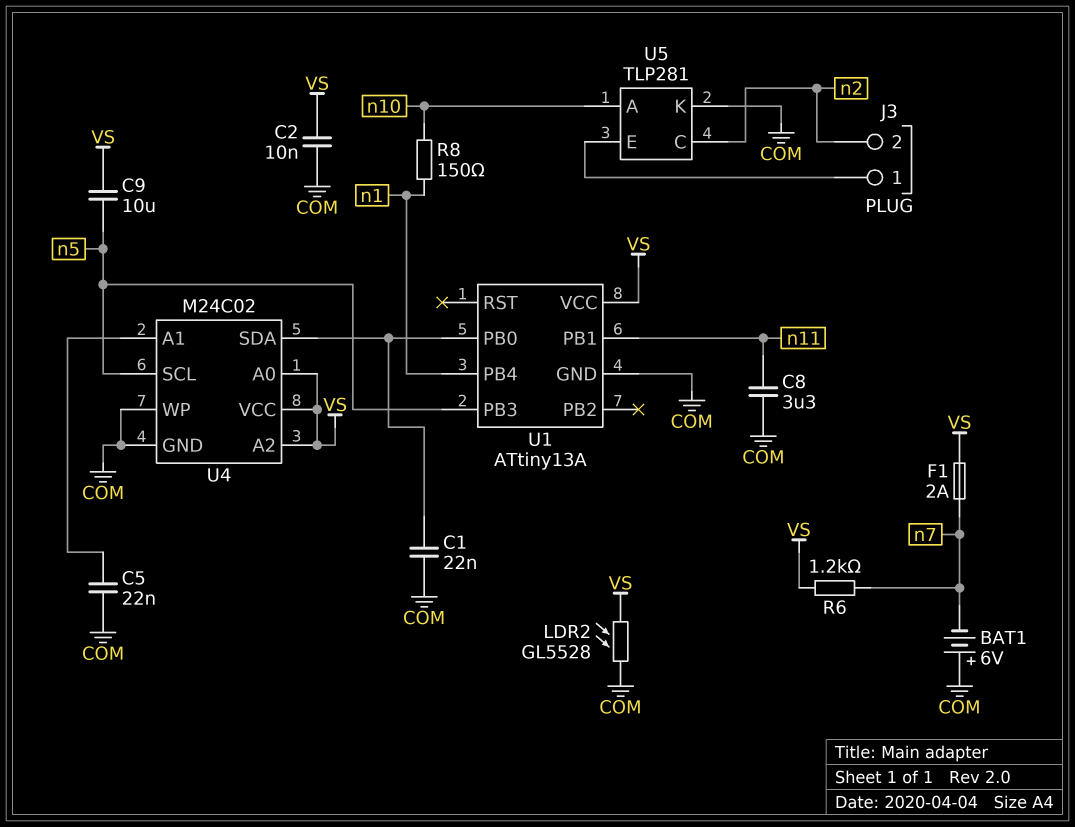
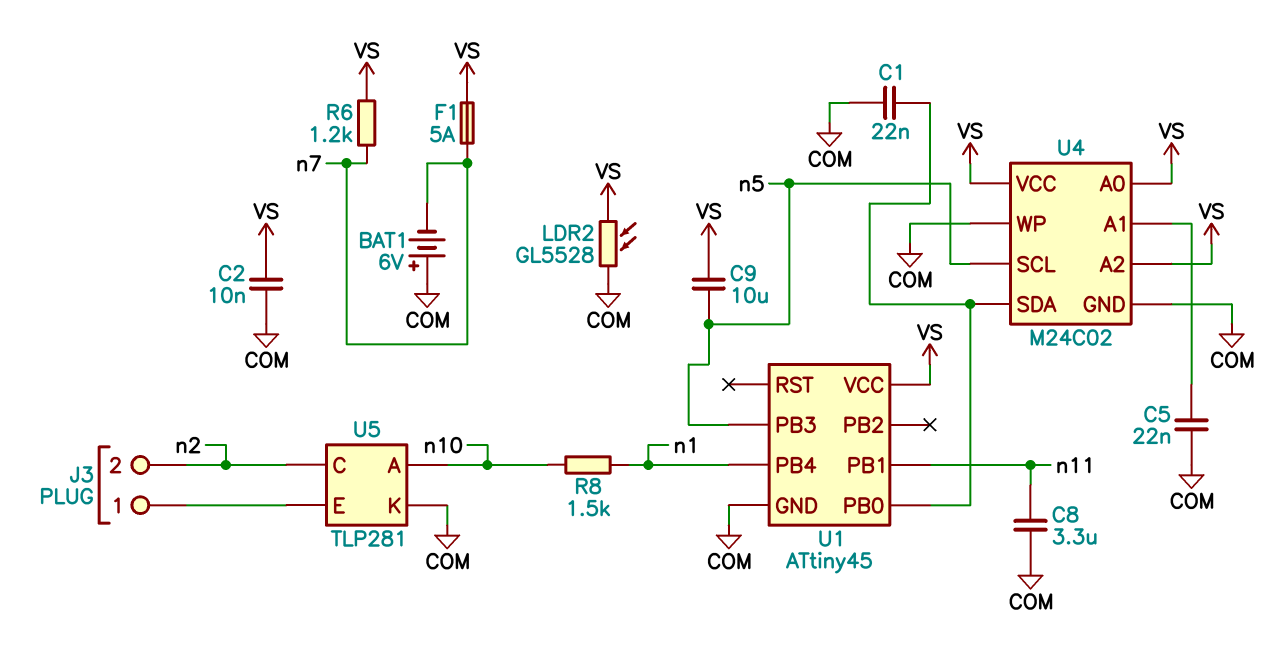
F1: 2A (VS, n7) -> 5A (VS, n7)
R8: 150 (n1, n10) -> 1.5k (n1, n10)
U1: ATtiny13A -> ATtiny45

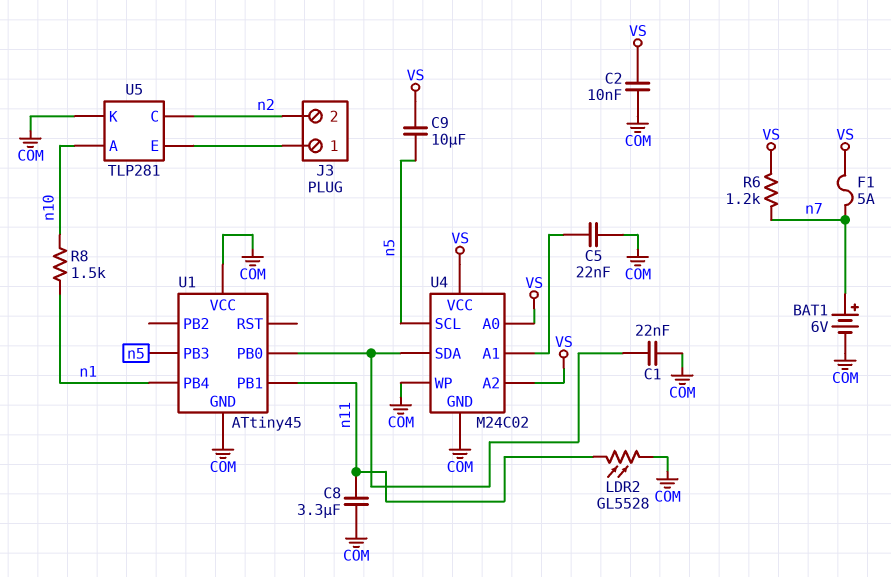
BAT1: 6V (plus COM, minus n7) -> 6V (plus n7, minus COM)
LDR2: GL5528 (COM, VS) -> GL5528 (COM, n11)
U1 pin VCC: VS -> COM

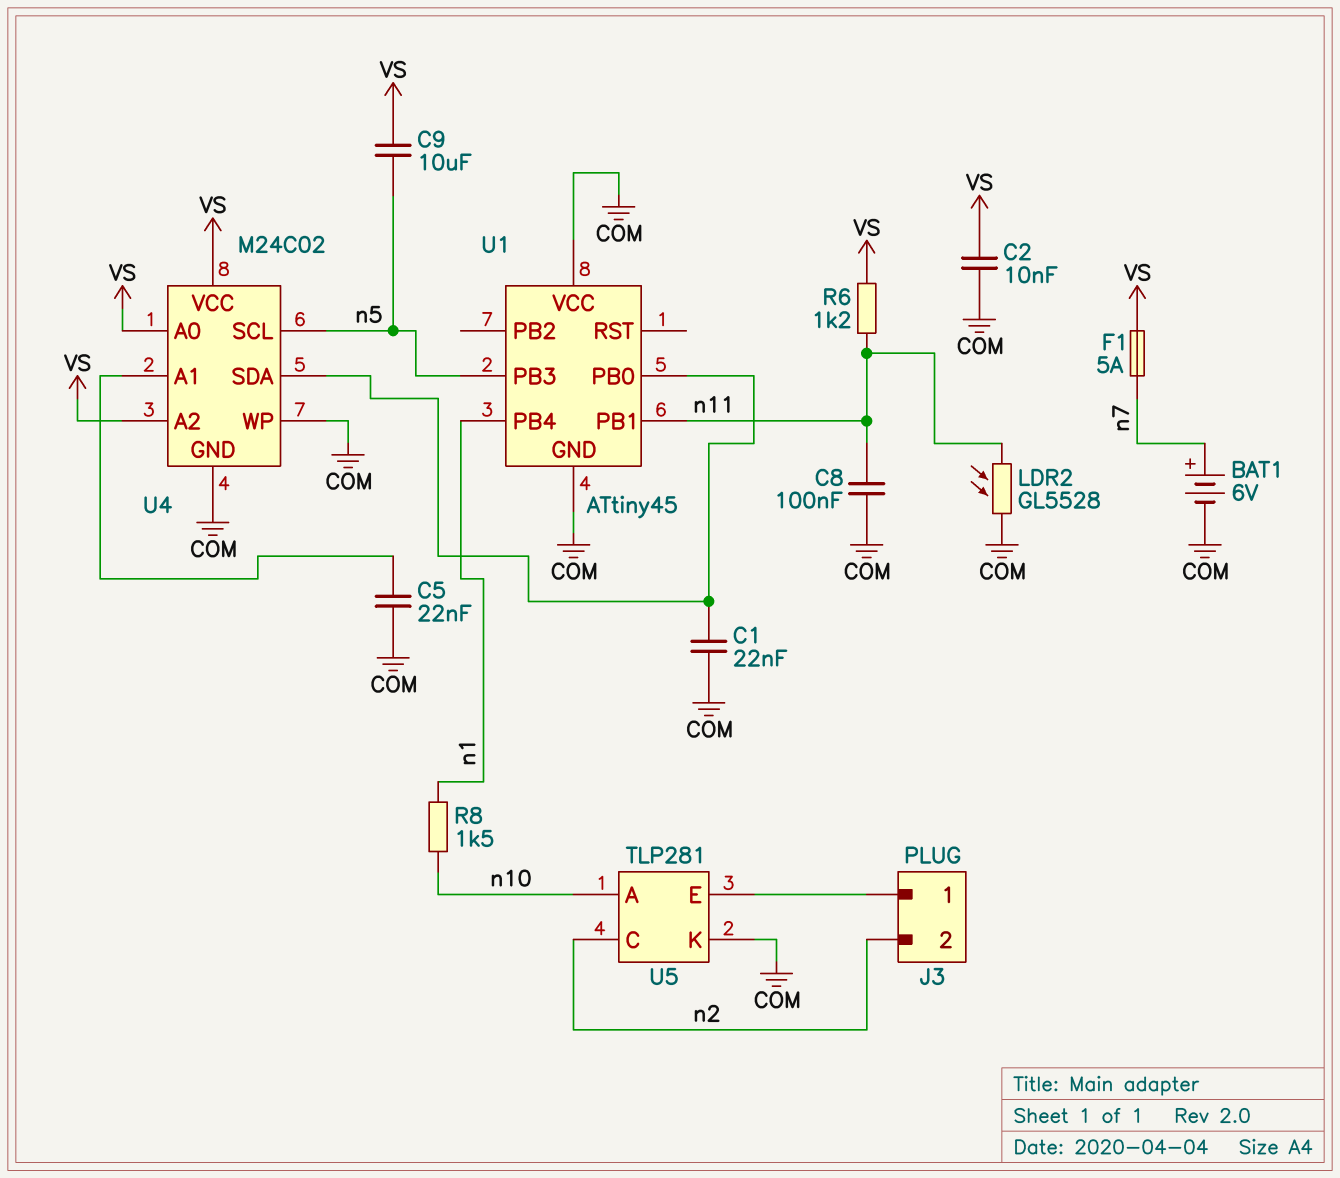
C8: 3.3uF (COM, n11) -> 100nF (COM, n11)
R6: 1.2k (VS, n7) -> 1.2k (VS, n11)

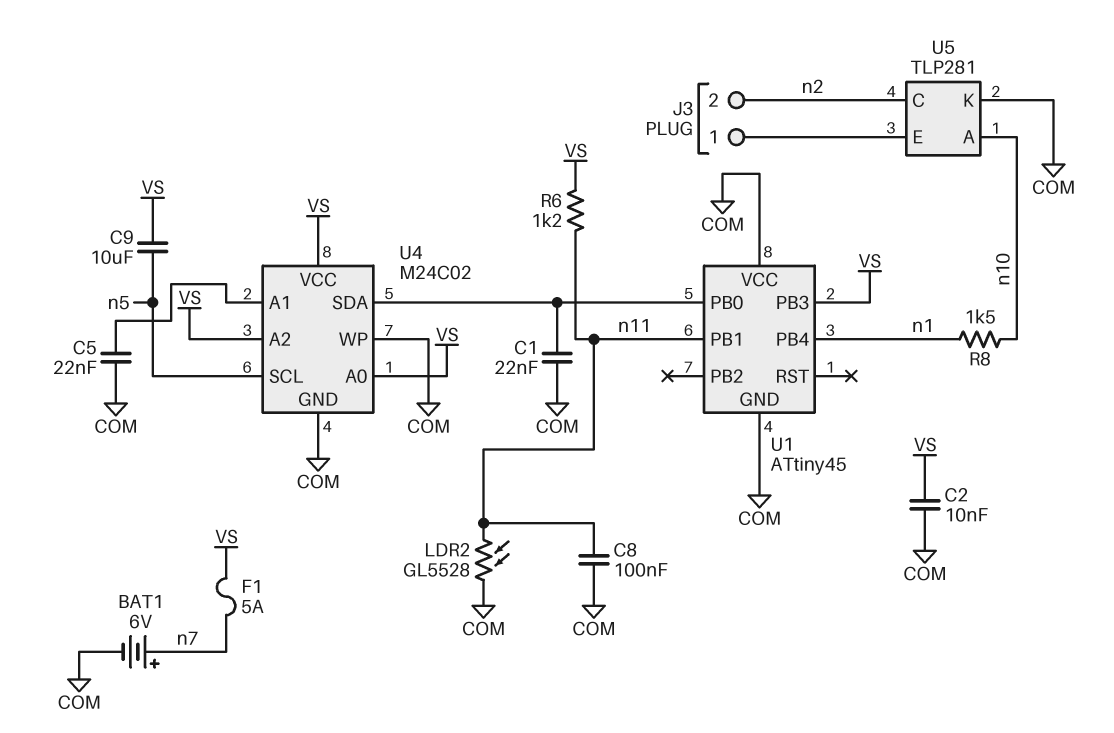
U1 pin PB3: n5 -> VS

